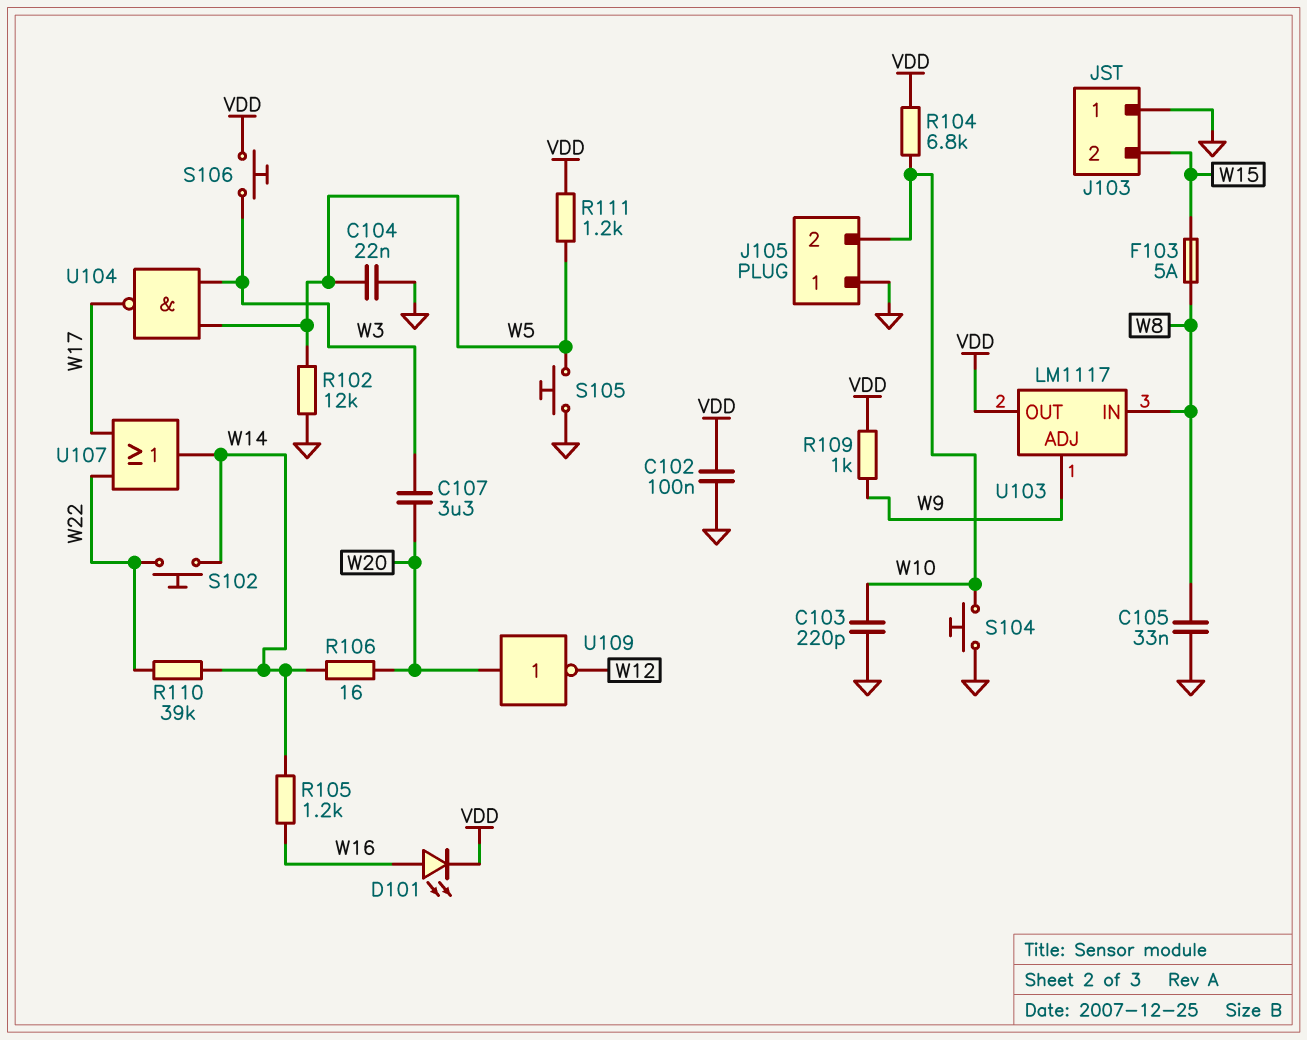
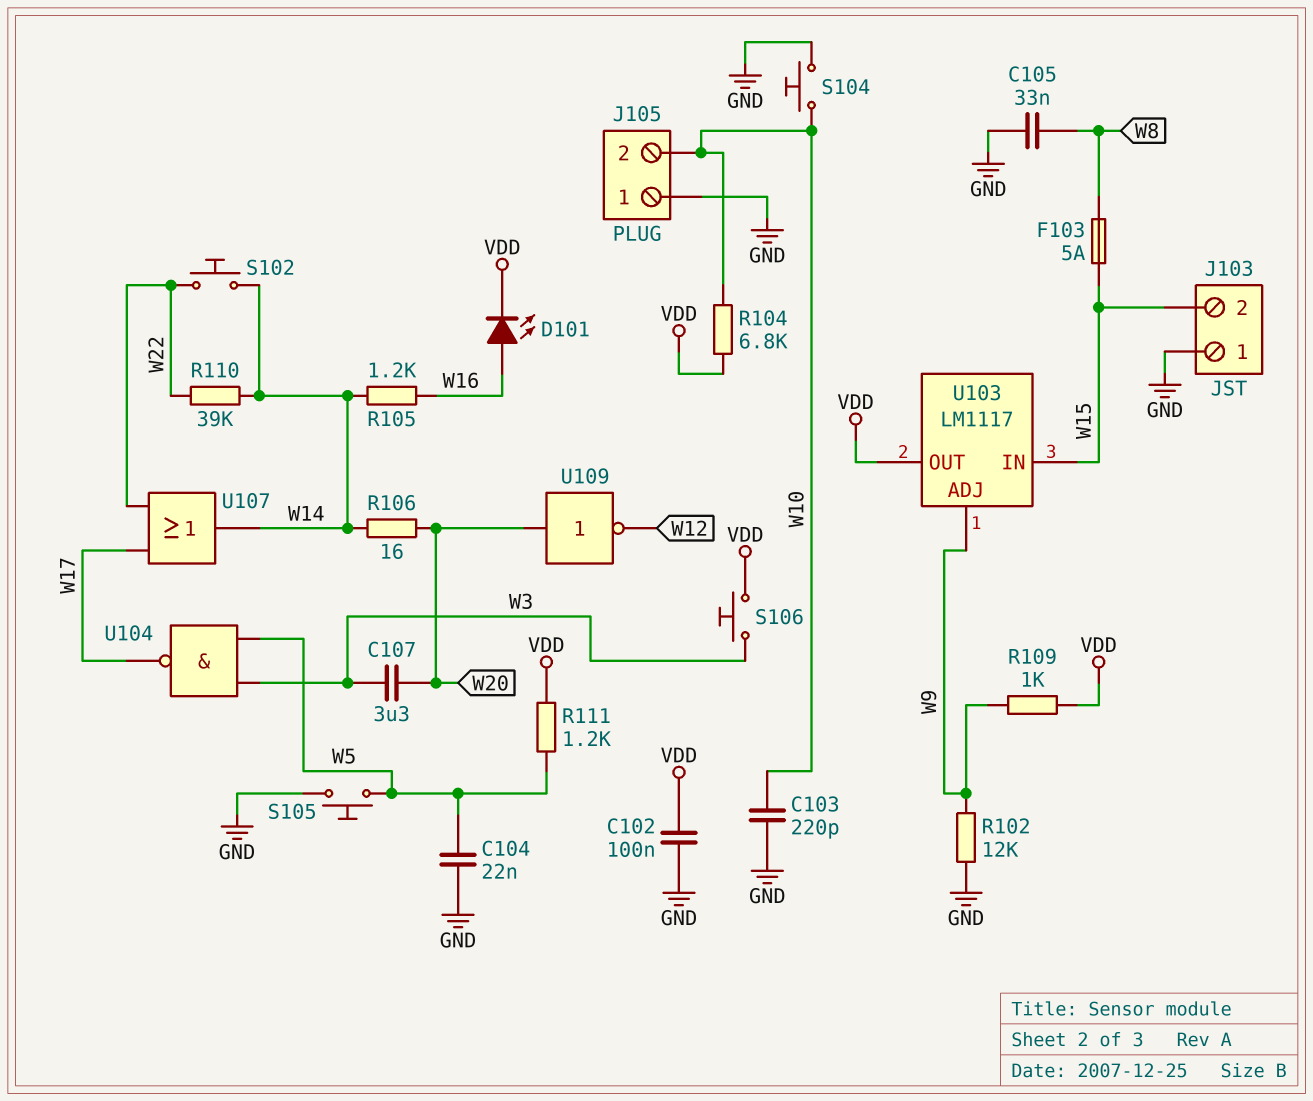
R102: 12k (GND, W5) -> 12k (GND, W9)
U103 pin IN: W8 -> W15

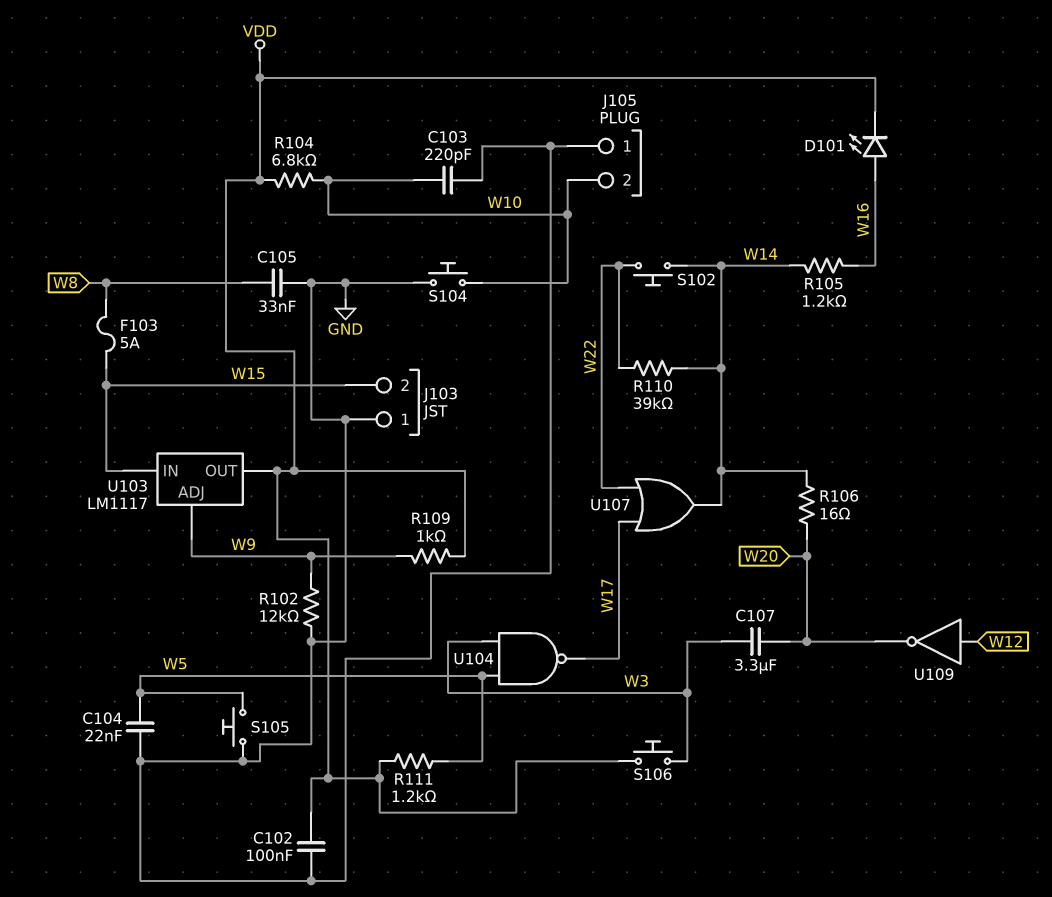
U109: NOT (in W20, out W12) -> NOT (in W12, out W20)

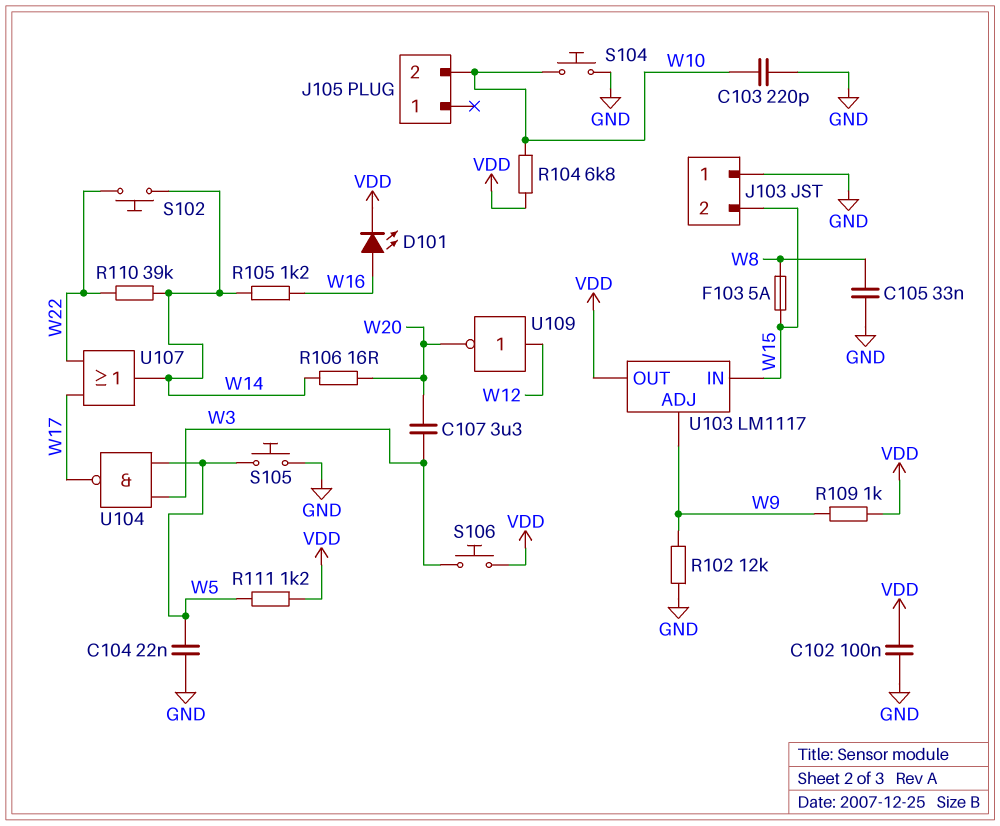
J105 pin 1: GND -> none

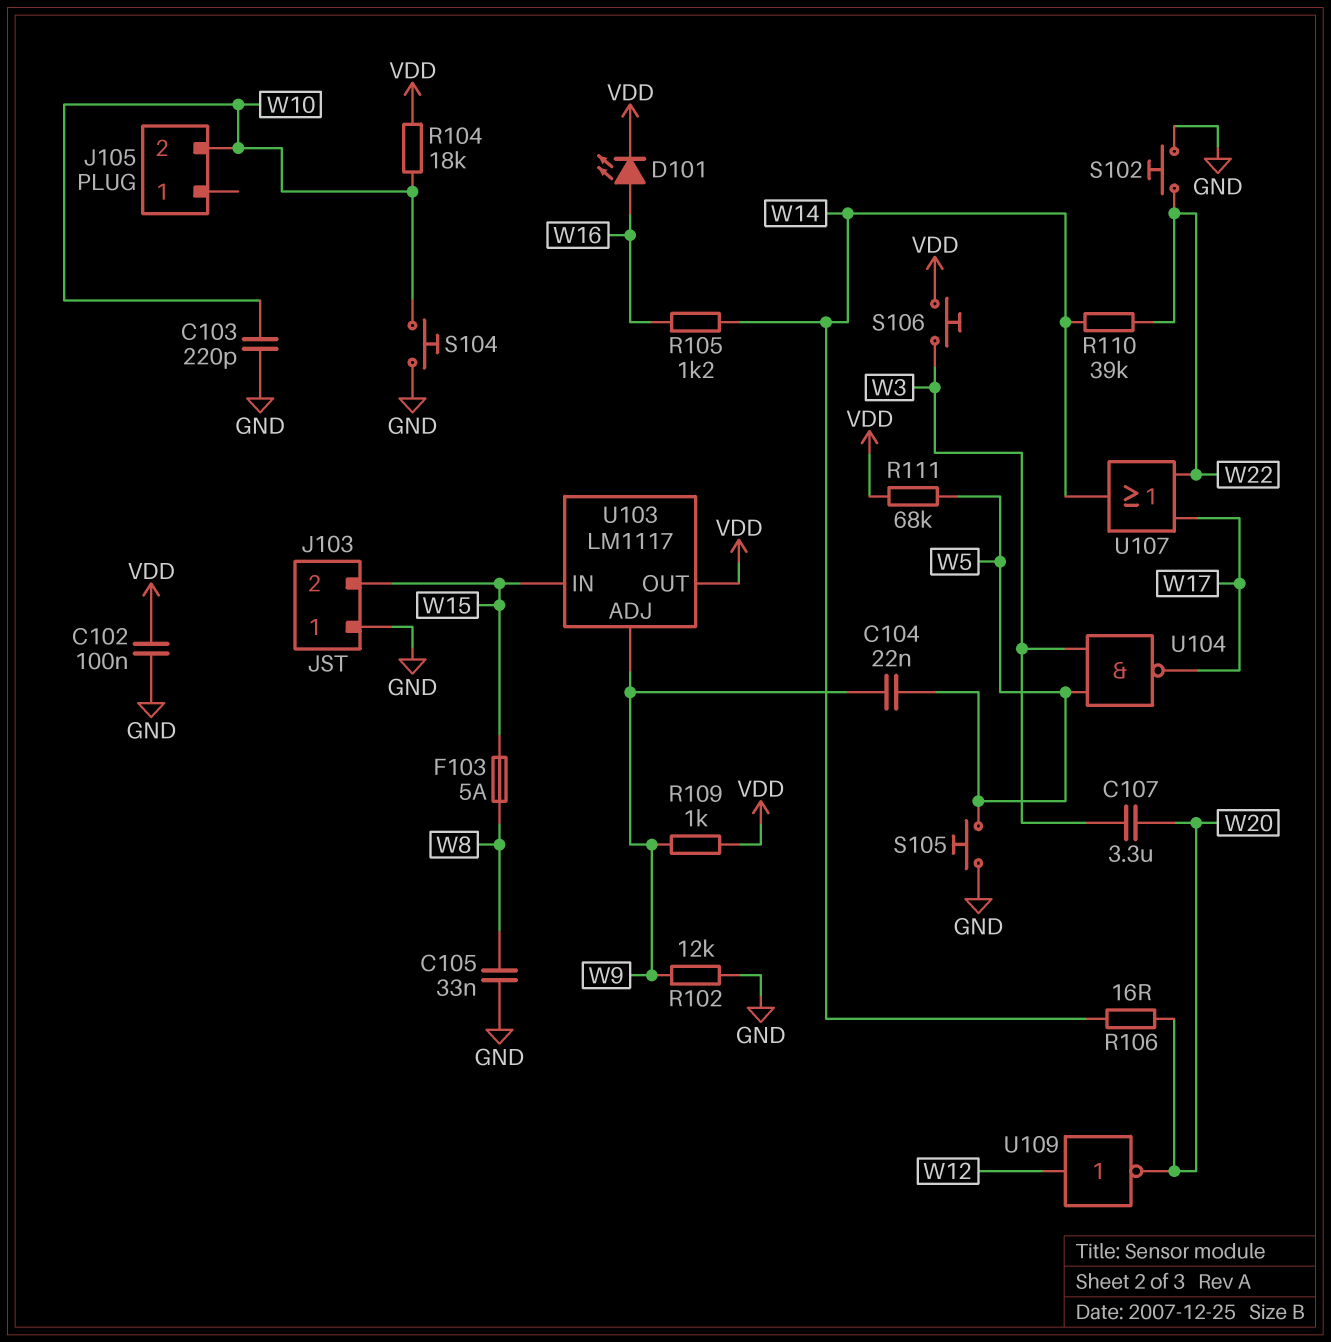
C104: 22nF (GND, W5) -> 22nF (W5, W9)
R104: 6.8k (VDD, W10) -> 18k (VDD, W10)
R111: 1.2k (VDD, W5) -> 68k (VDD, W5)
S102: button (W14, W22) -> button (GND, W22)

